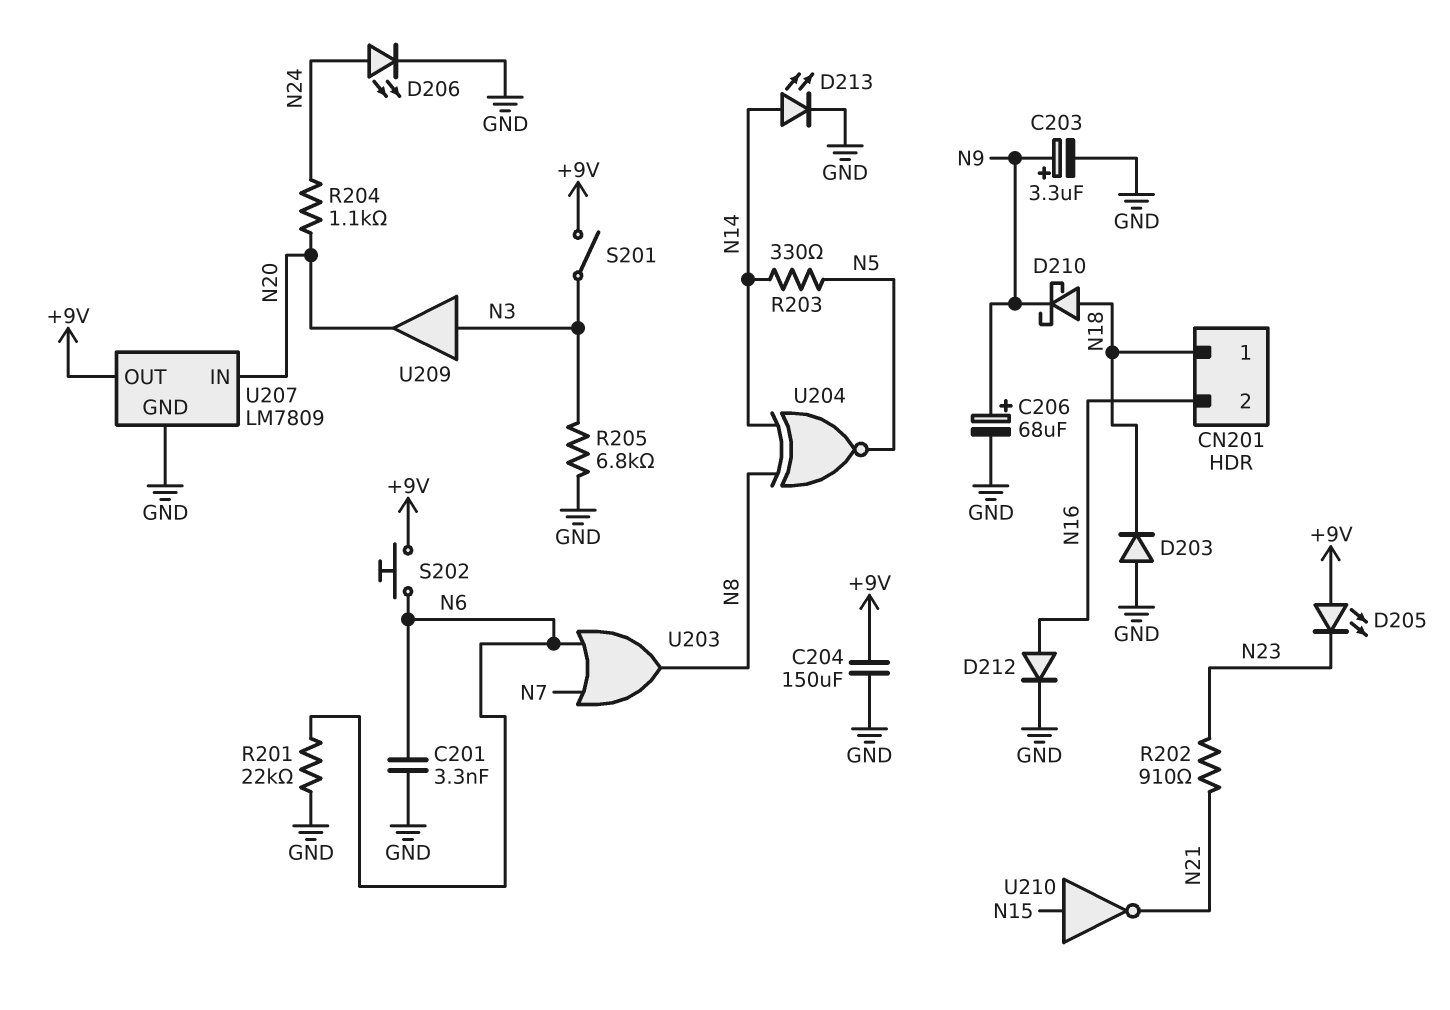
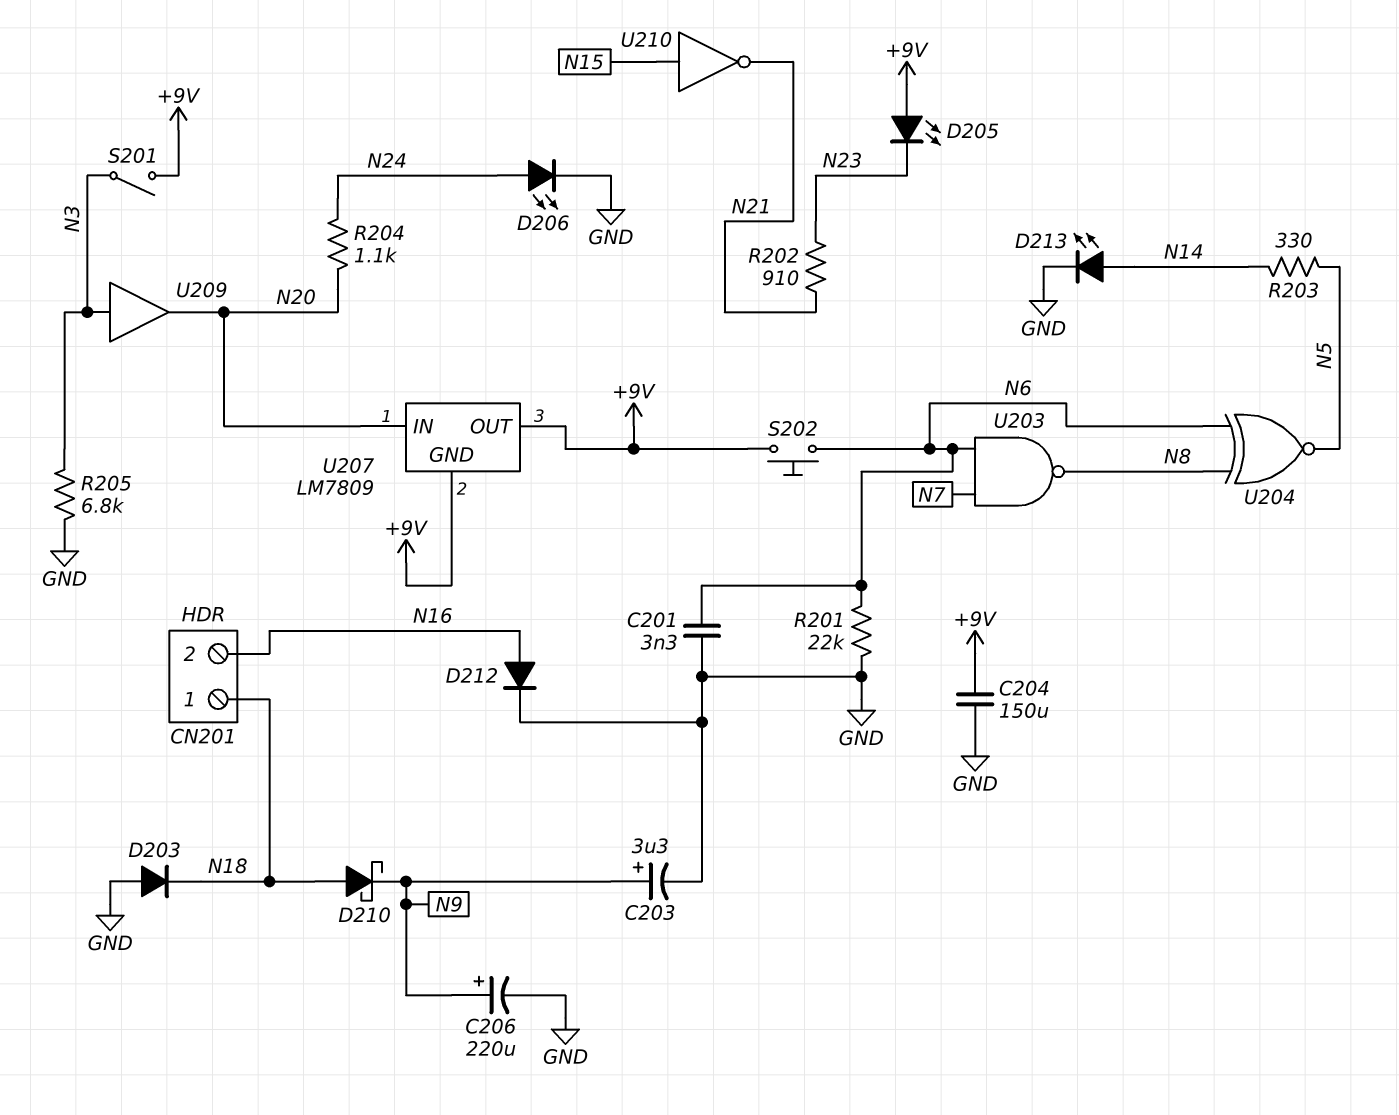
C206: 68uF (plus N9, minus GND) -> 220uF (plus N9, minus GND)
U203: OR (in N6, in N7, out N8) -> NAND (in N6, in N7, out N8)
U204: XNOR (in N8, in N14, out N5) -> XNOR (in N6, in N8, out N5)
U207 pin GND: GND -> +9V

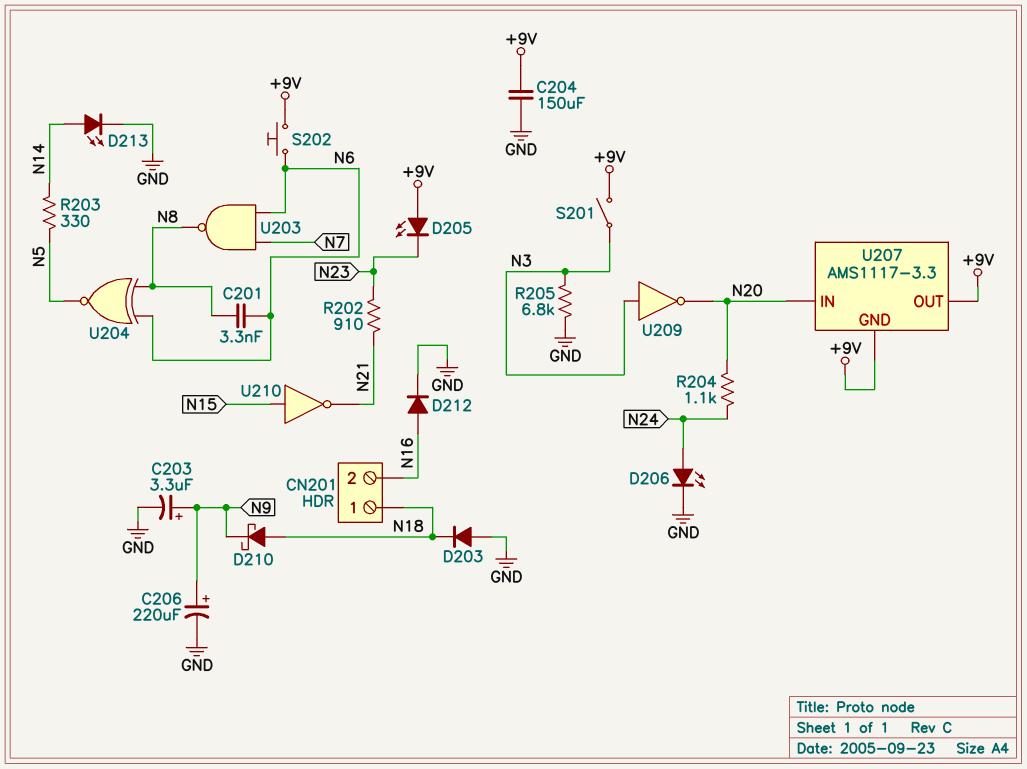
C201: 3.3nF (GND, N6) -> 3.3nF (N6, N8)
R201: 22k (GND, N6) -> none
U207: LM7809 -> AMS1117-3.3
U209: buffer (in N3, out N20) -> NOT (in N3, out N20)

